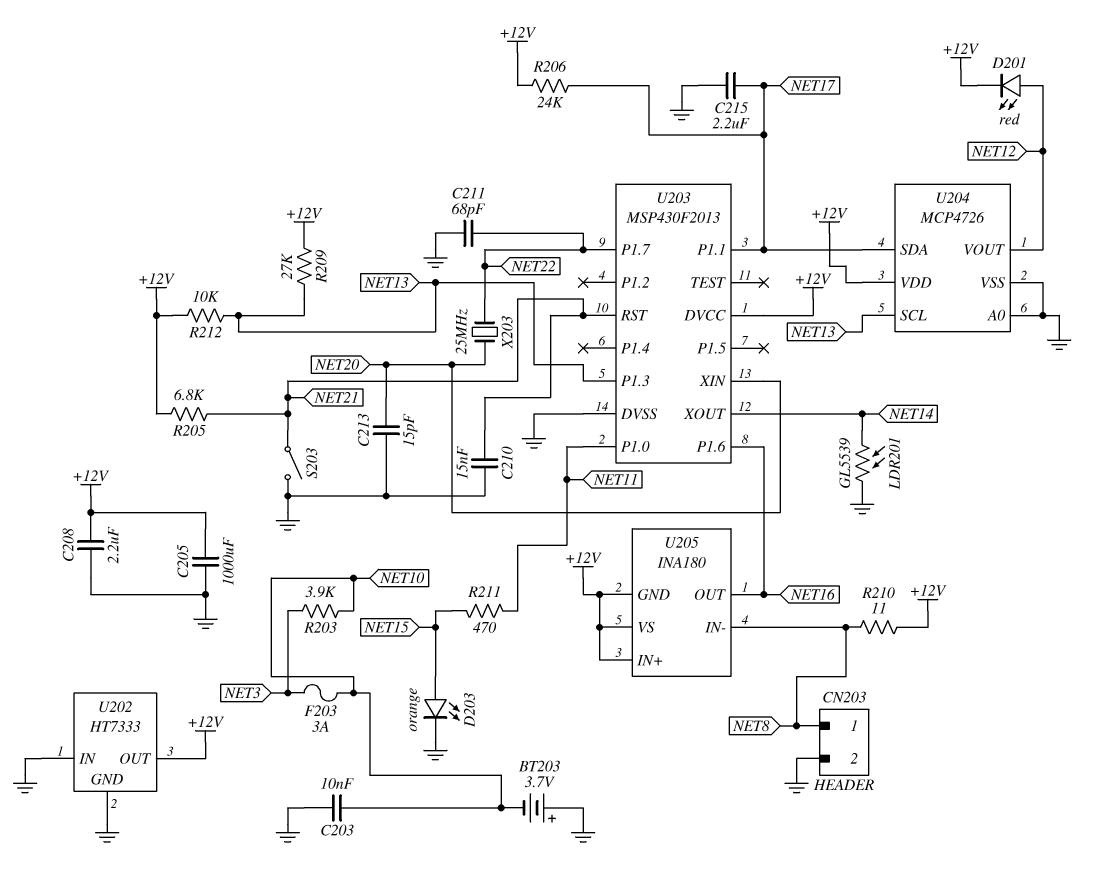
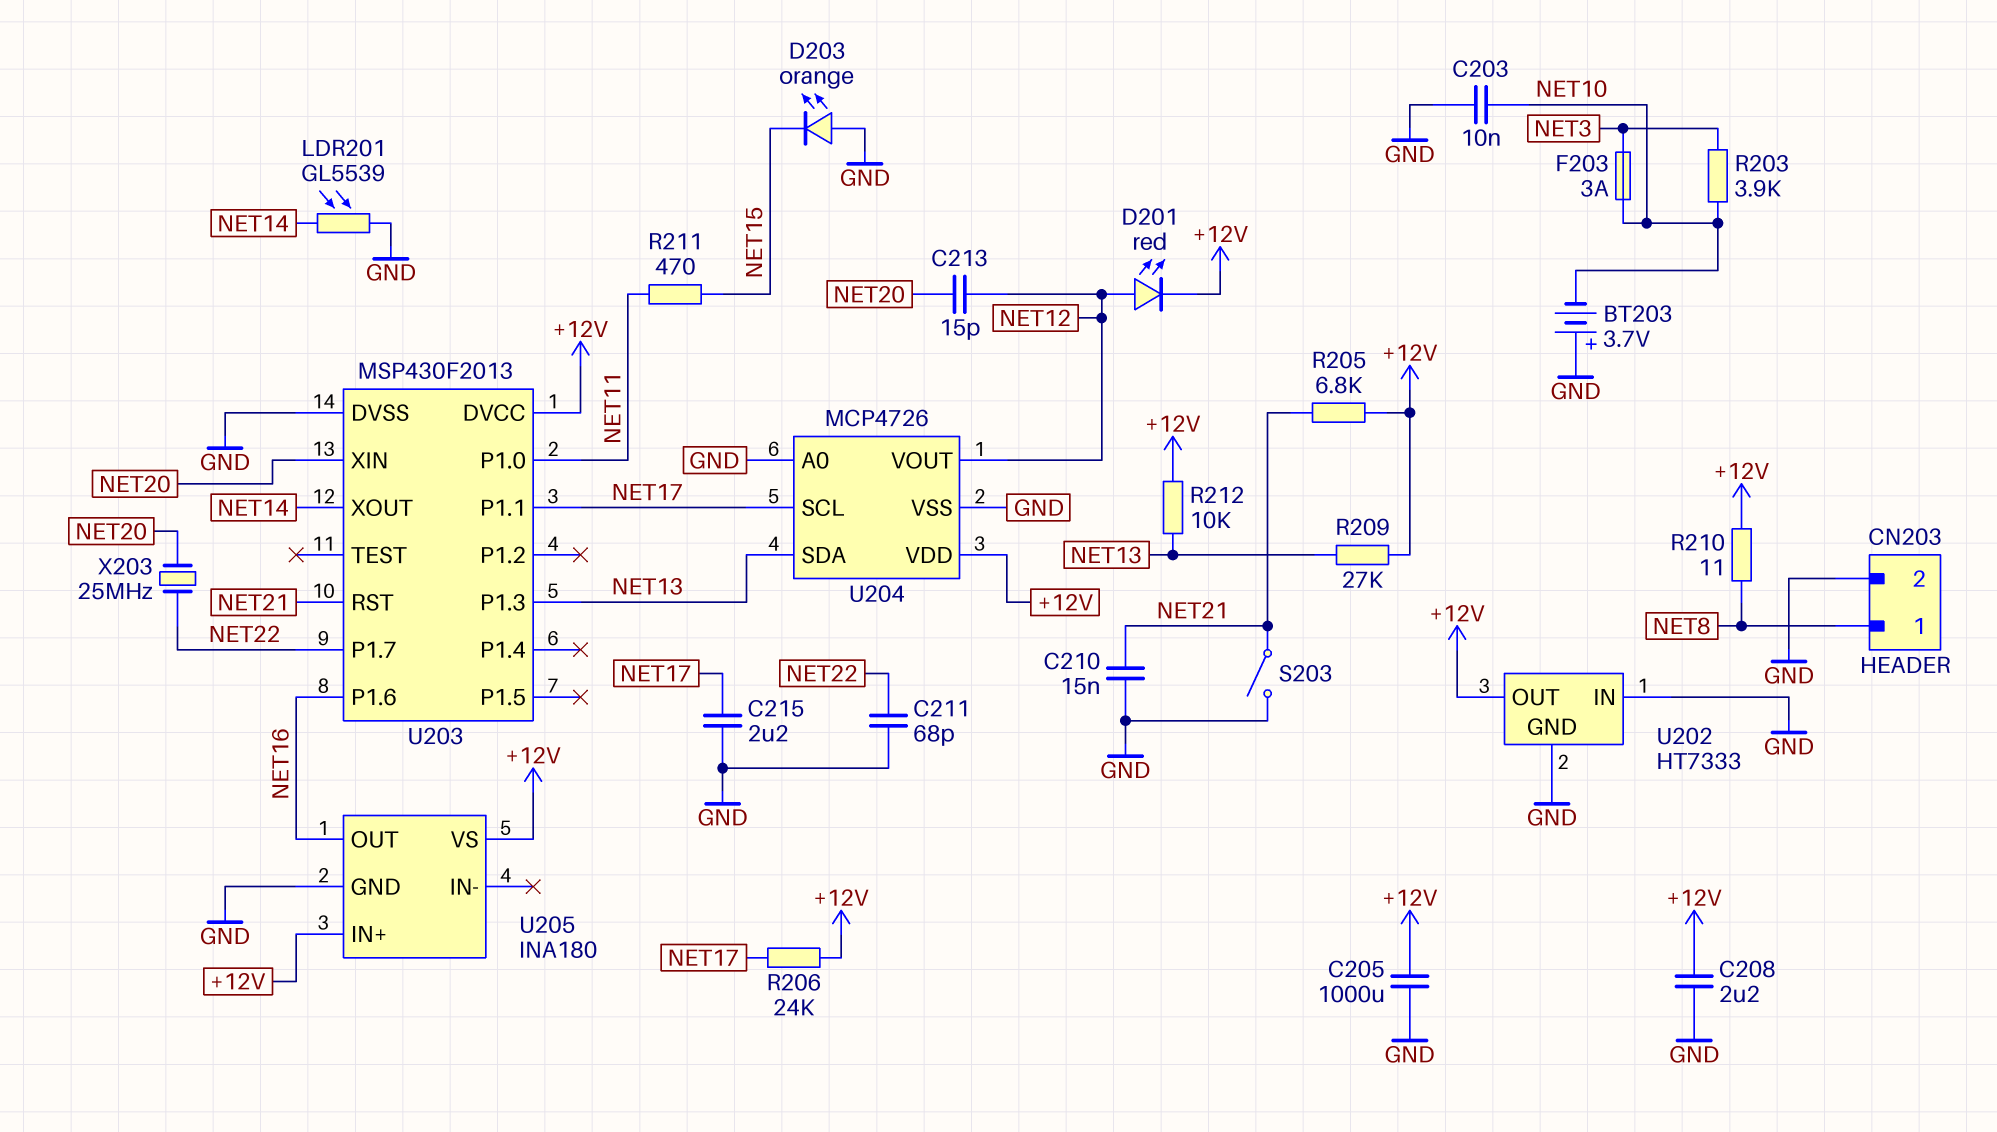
C213: 15pF (GND, NET20) -> 15pF (NET12, NET20)
D203: LED orange (A NET15, K GND) -> LED orange (A GND, K NET15)
U204 pin SCL: NET13 -> NET17
U204 pin SDA: NET17 -> NET13
U205 pin GND: +12V -> GND
U205 pin IN-: NET8 -> none

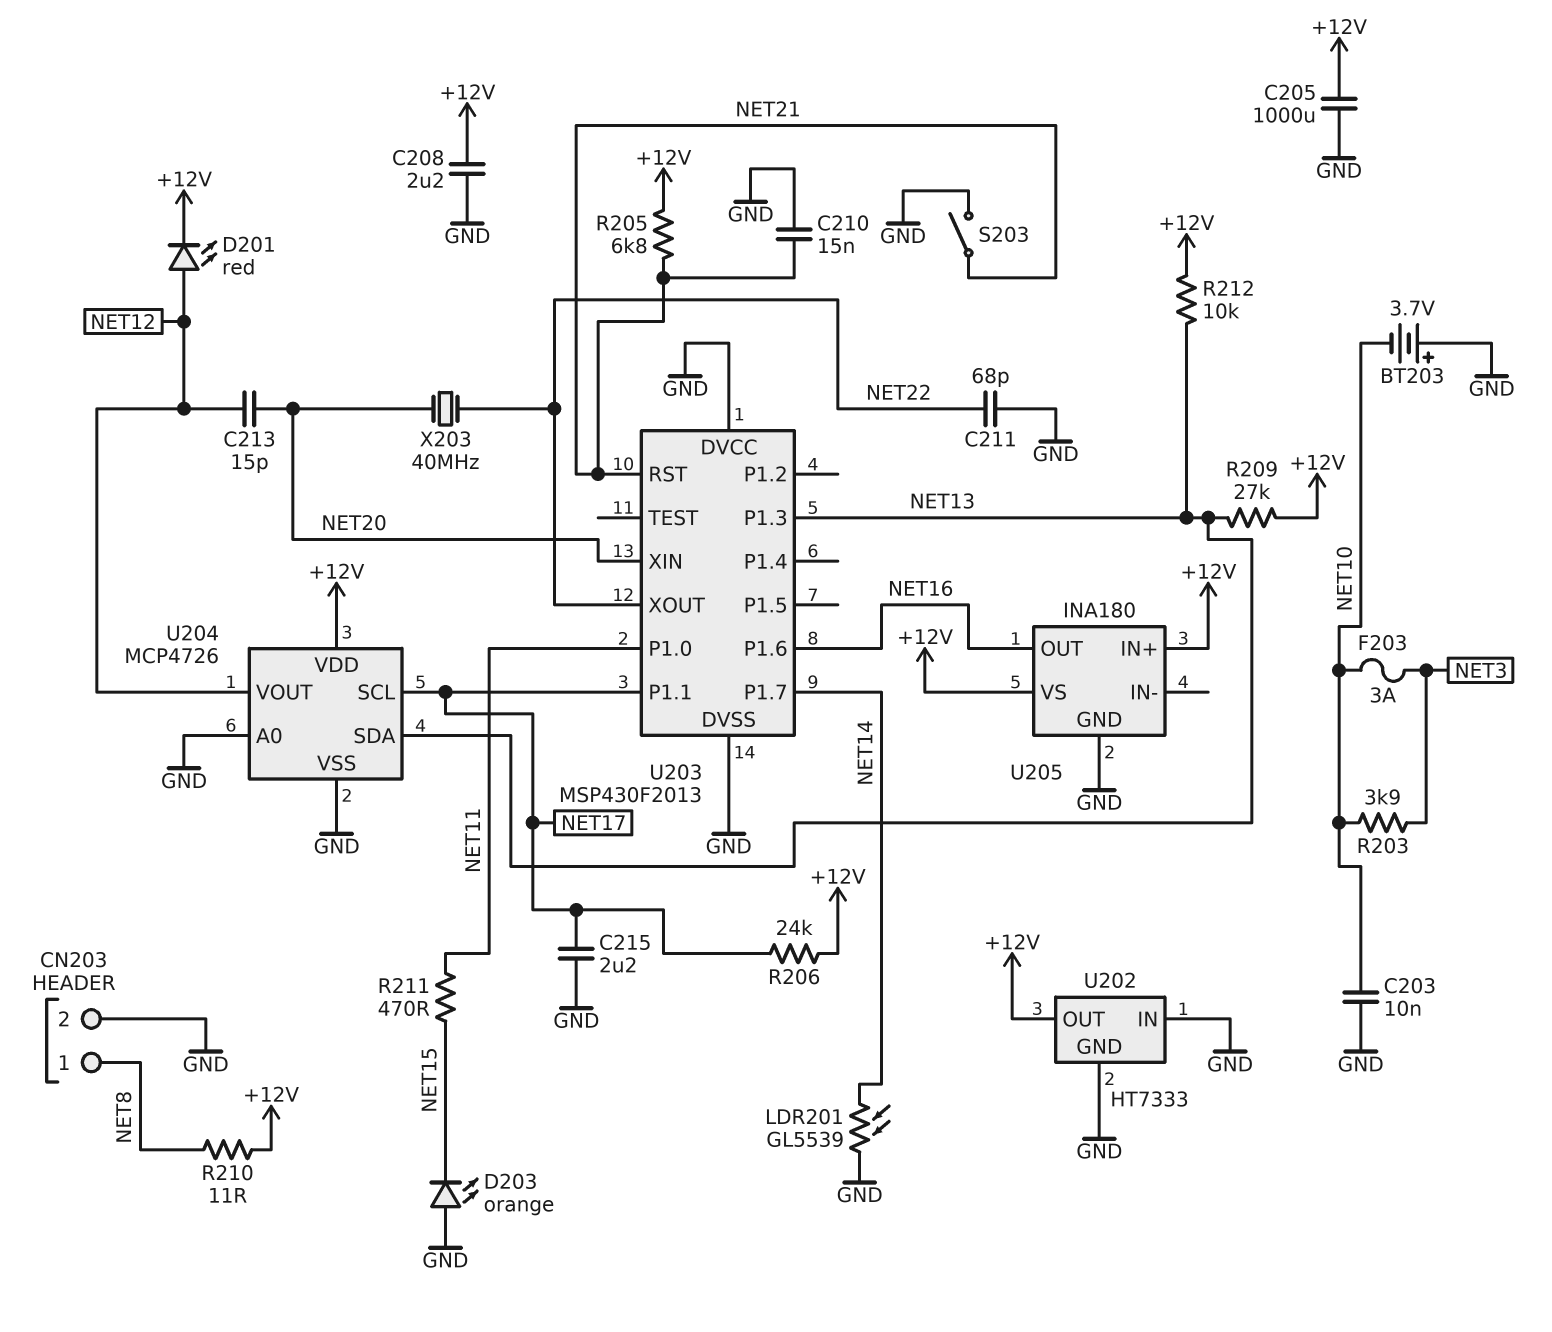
U203 pin DVCC: +12V -> GND
U203 pin P1.7: NET22 -> NET14
U203 pin XOUT: NET14 -> NET22
X203: 25MHz (NET20, NET22) -> 40MHz (NET20, NET22)

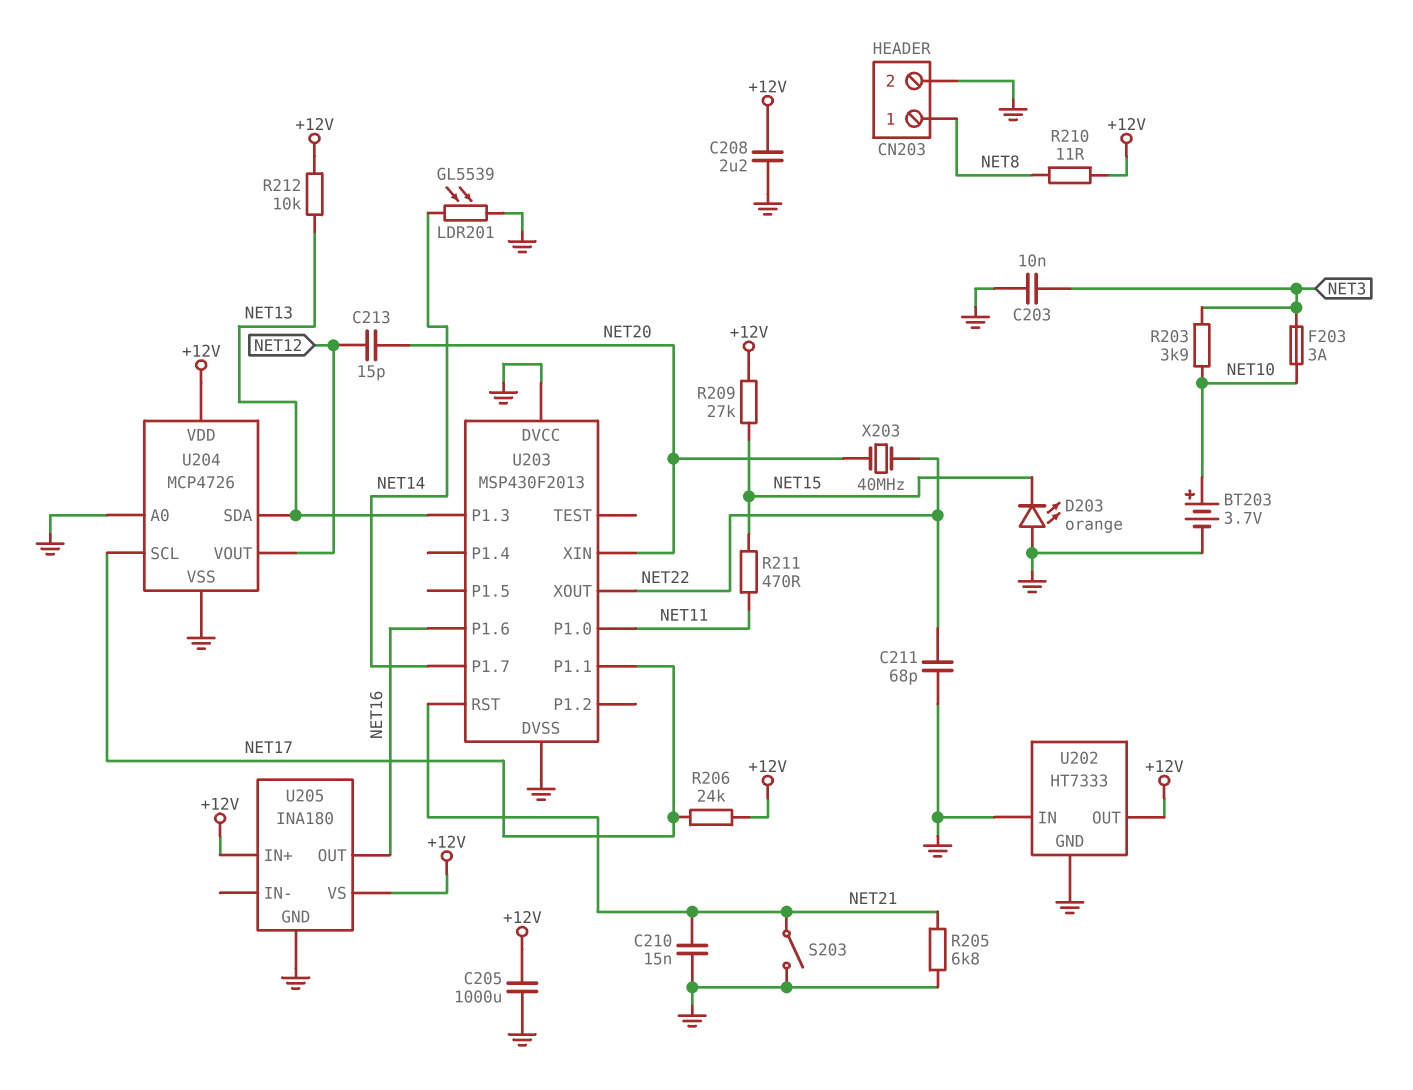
BT203: 3.7V (plus GND, minus NET10) -> 3.7V (plus NET10, minus GND)
C203: 10nF (GND, NET10) -> 10nF (GND, NET3)
C215: 2.2uF (GND, NET17) -> none
D201: LED red (A NET12, K +12V) -> none
R205: 6.8k (+12V, NET21) -> 6.8k (GND, NET21)
R209: 27k (+12V, NET13) -> 27k (+12V, NET15)

